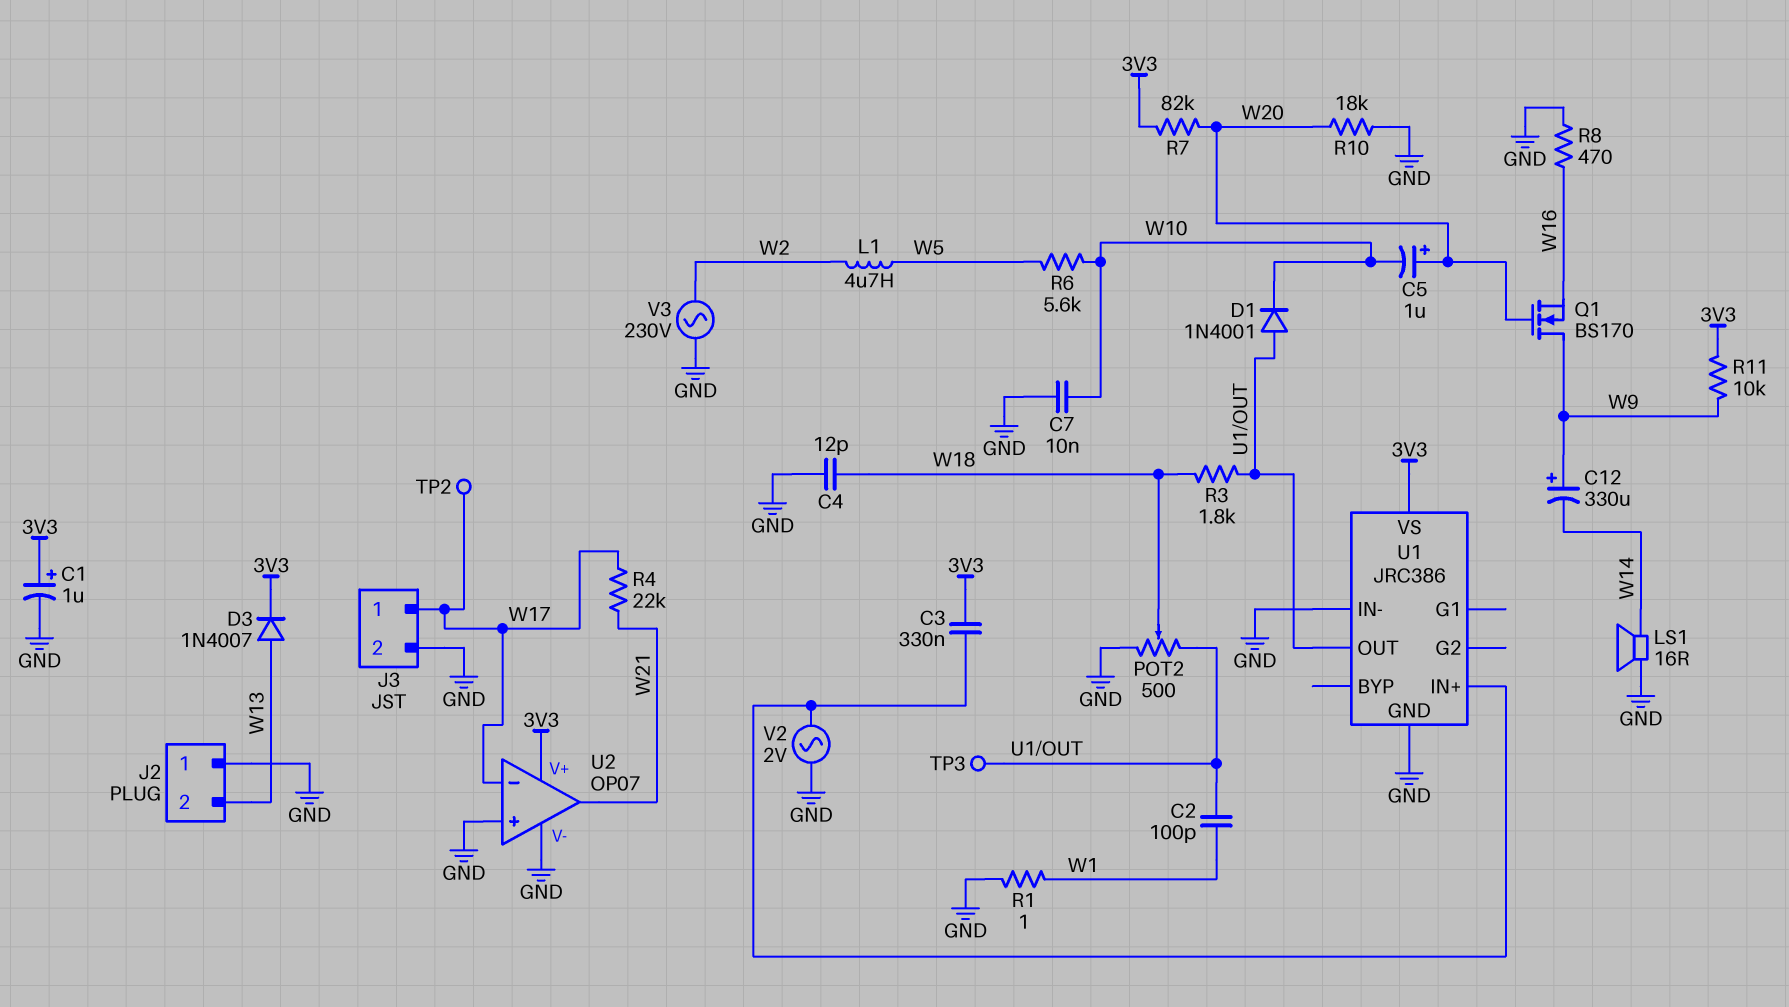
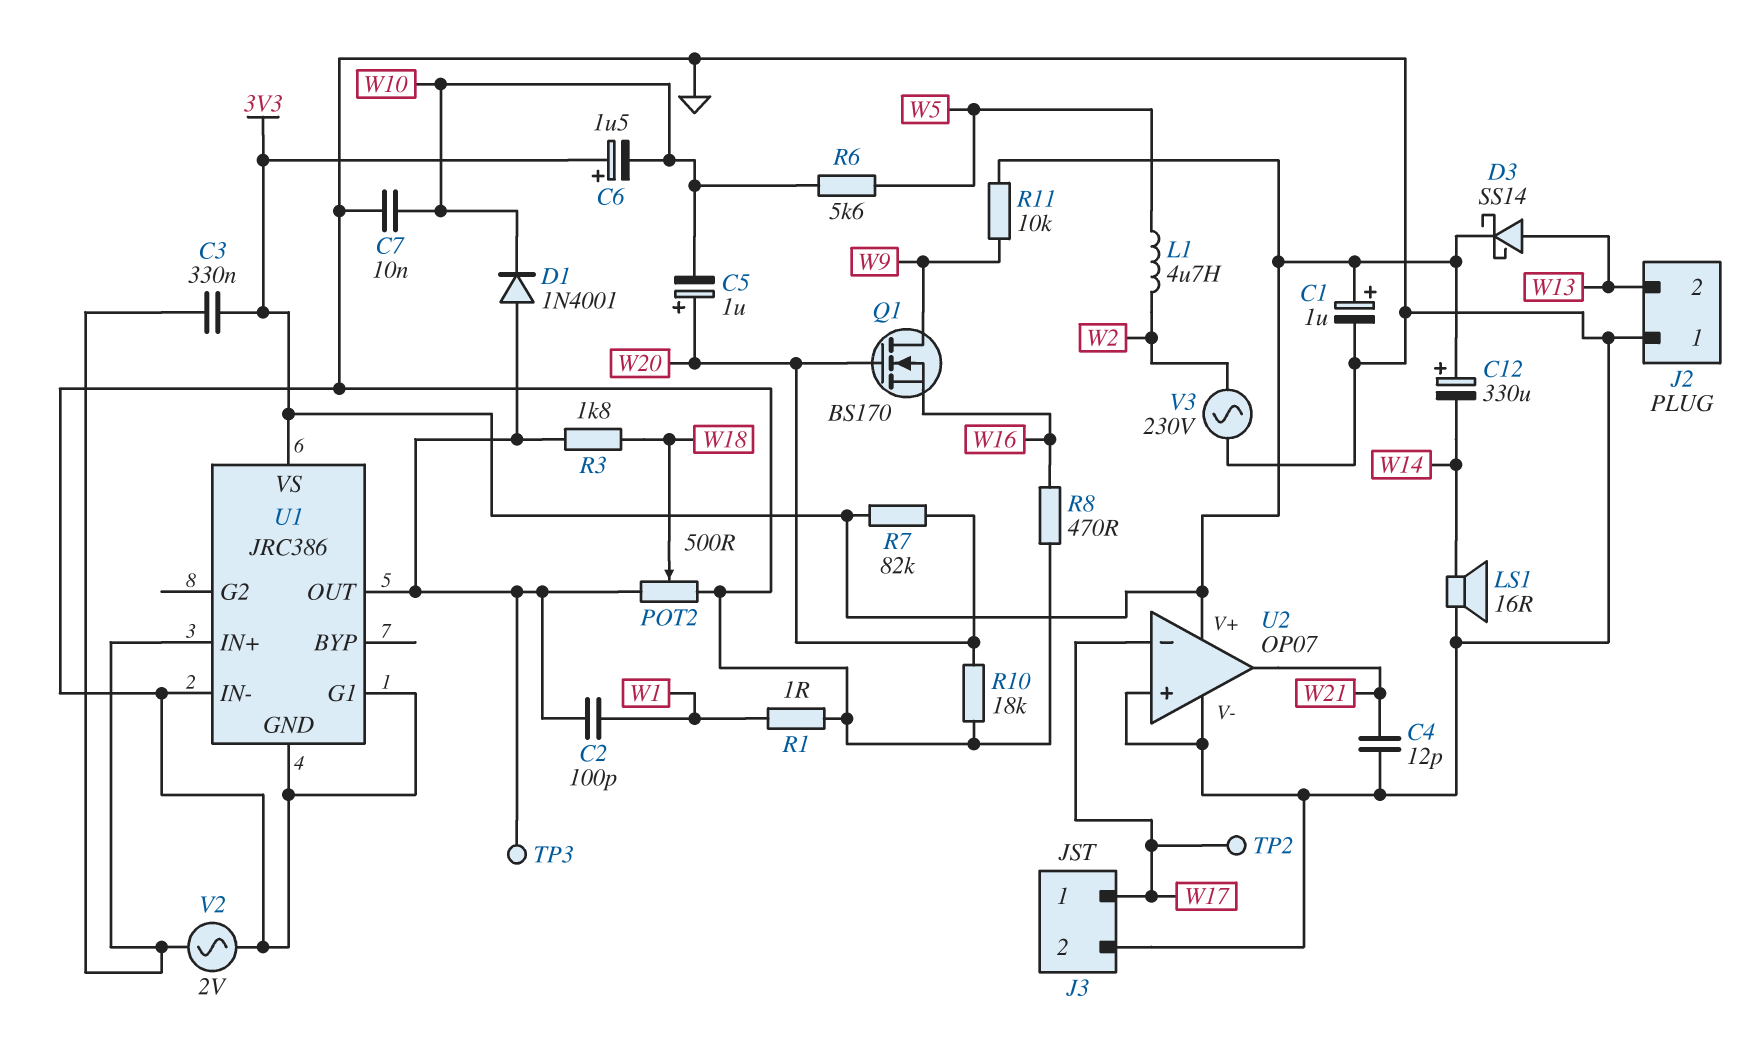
C4: 12pF (GND, W18) -> 12pF (GND, W21)
C6: none -> 1.5uF (plus 3V3, minus W10)
C12: 330uF (plus W9, minus W14) -> 330uF (plus 3V3, minus W14)
D3: diode 1N4007 (A W13, K 3V3) -> schottky SS14 (A W13, K 3V3)
R4: 22k (W17, W21) -> none
U1 pin G1: none -> GND

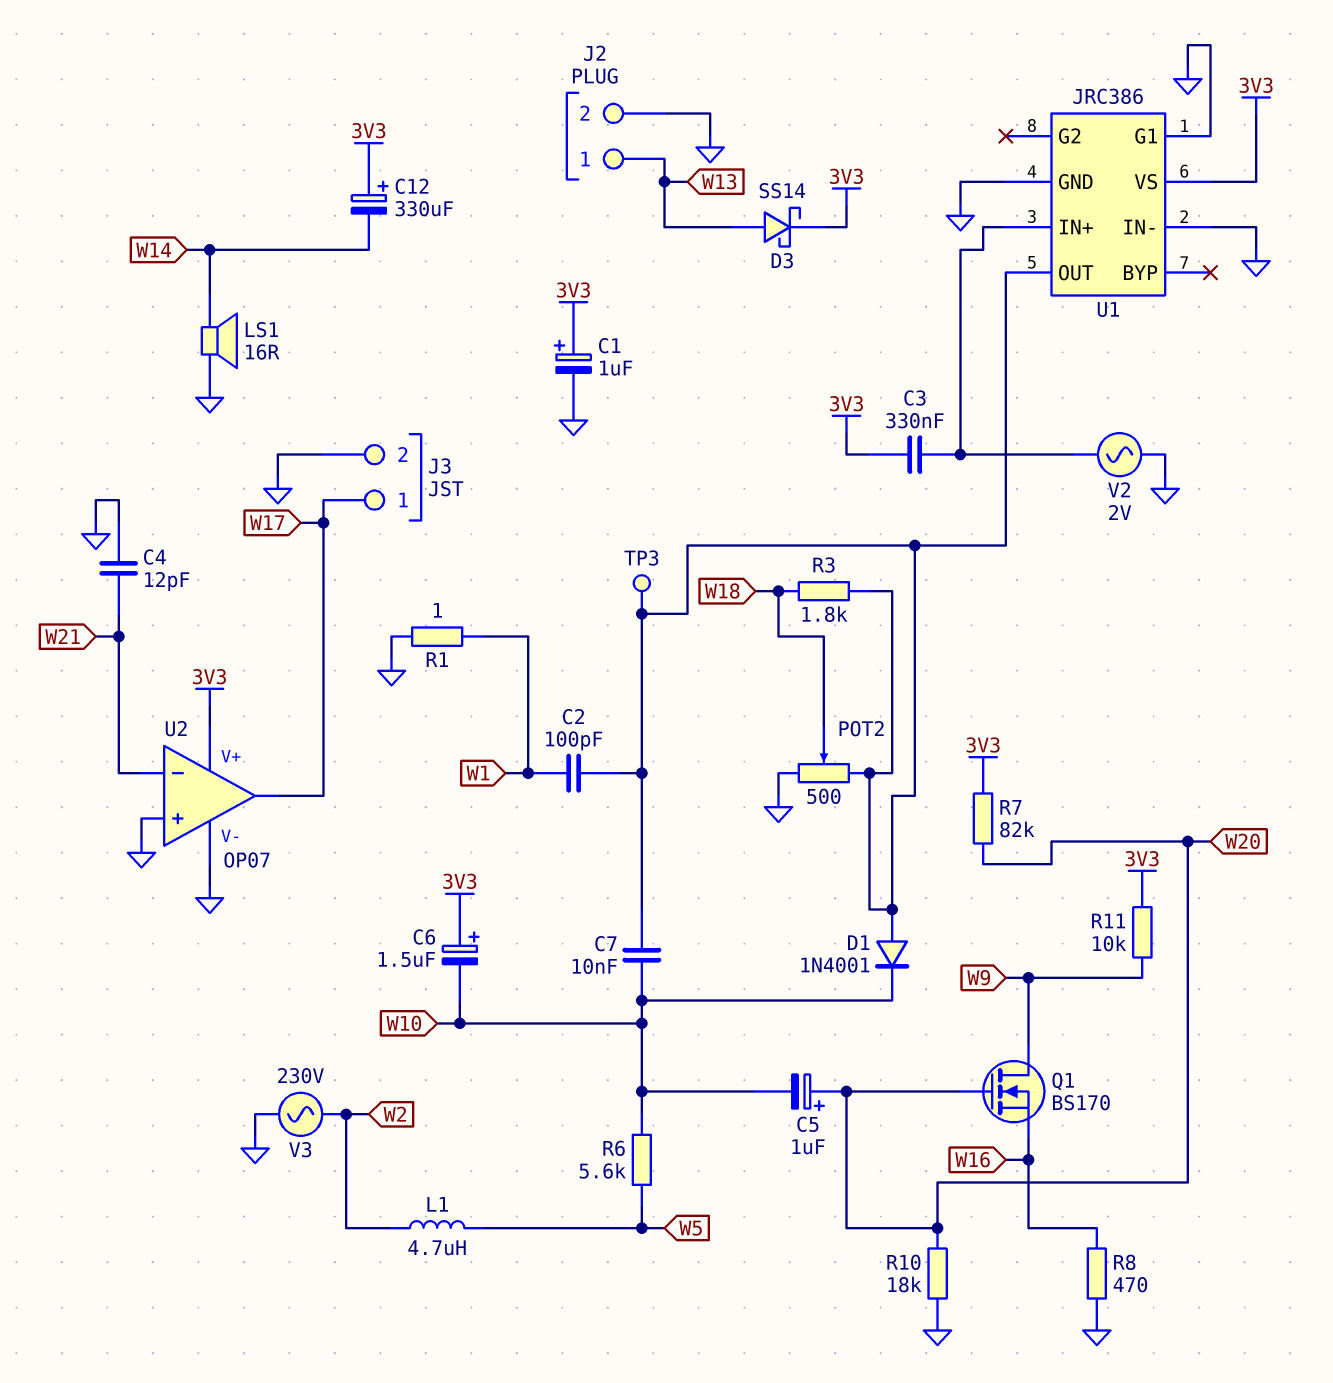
C7: 10nF (GND, W10) -> 10nF (U1/OUT, W10)
J2 pin 1: GND -> W13
J2 pin 2: W13 -> GND
TP2: test point (W17) -> none
U2 pin in-: W17 -> W21
U2 pin out: W21 -> W17

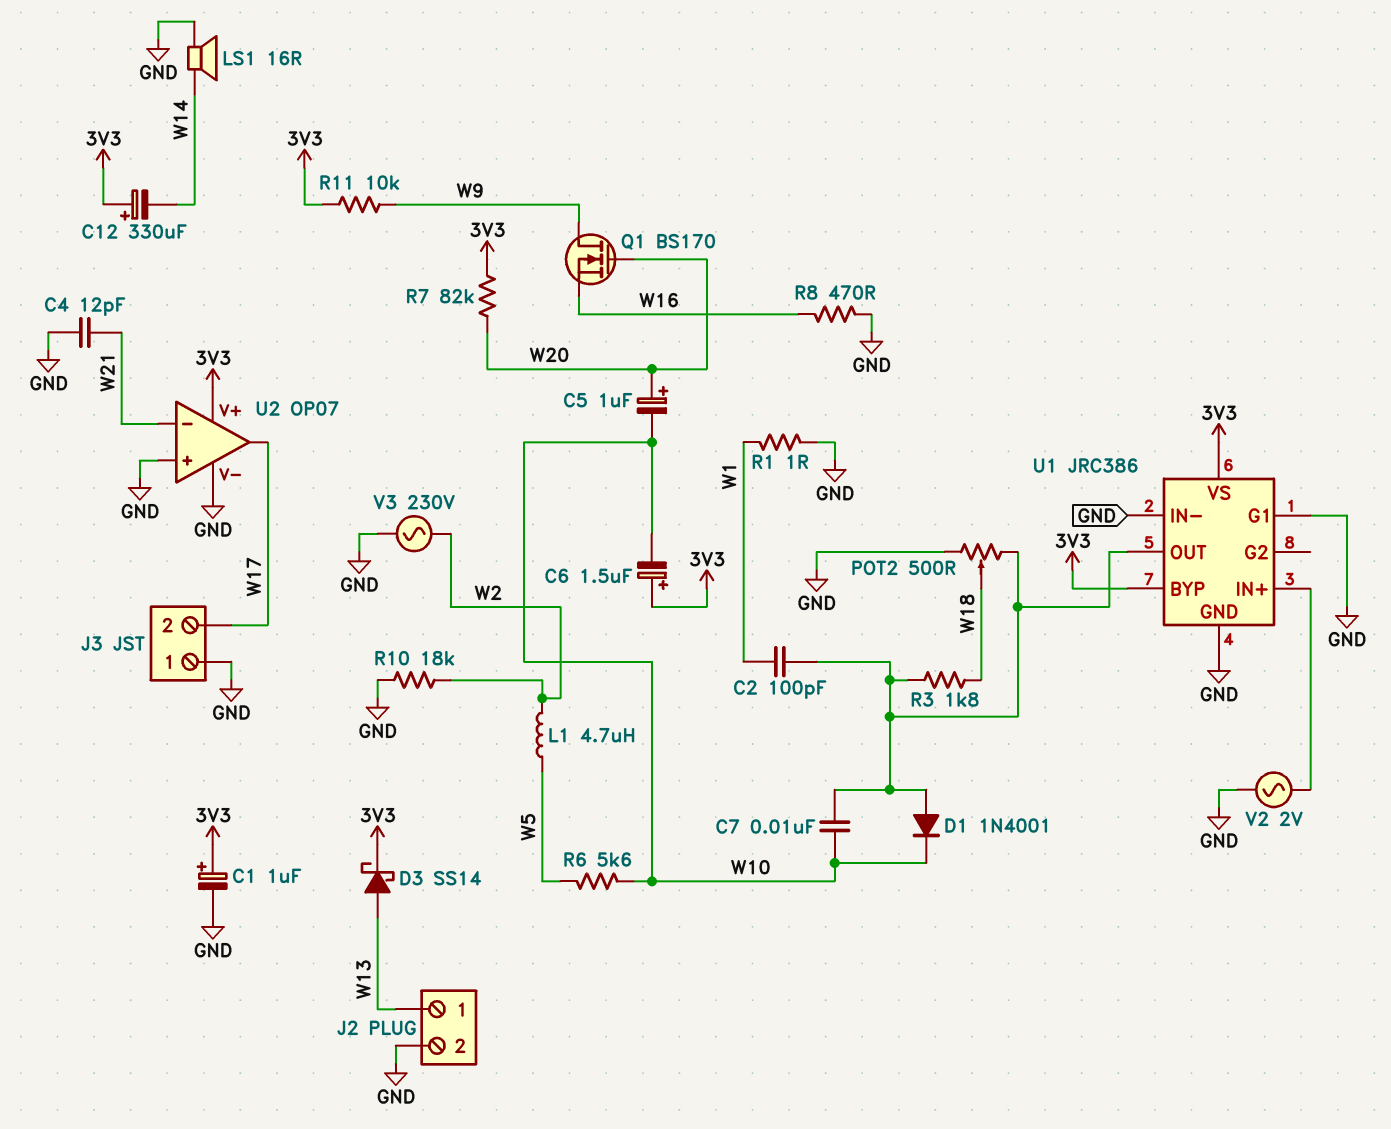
C3: 330nF (3V3, U1/IN+) -> none
J3 pin 1: W17 -> GND
J3 pin 2: GND -> W17
R10: 18k (GND, W20) -> 18k (GND, W2)
TP3: test point (U1/OUT) -> none
U1 pin BYP: none -> 3V3

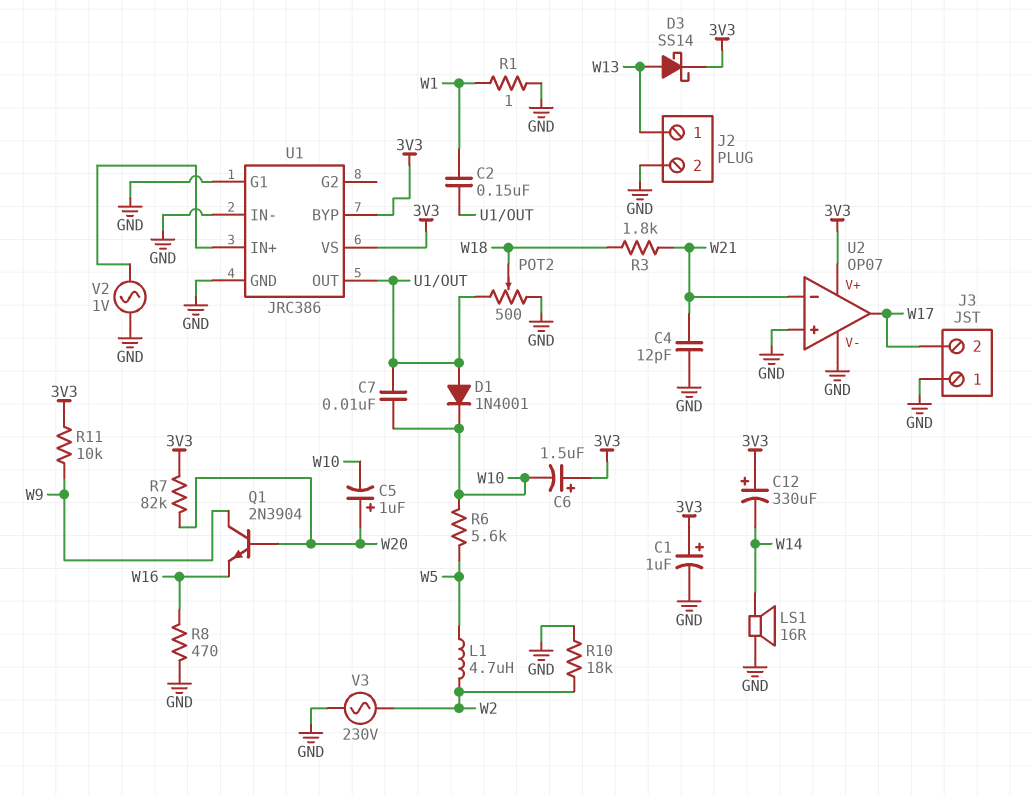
C2: 100pF (U1/OUT, W1) -> 150nF (U1/OUT, W1)
Q1: NMOS BS170 (G W20, D W9, S W16) -> NPN 2N3904 (B W20, C W9, E W16)
R3: 1.8k (U1/OUT, W18) -> 1.8k (W18, W21)
V2: AC 2V (GND, U1/IN+) -> AC 1V (GND, U1/IN+)

